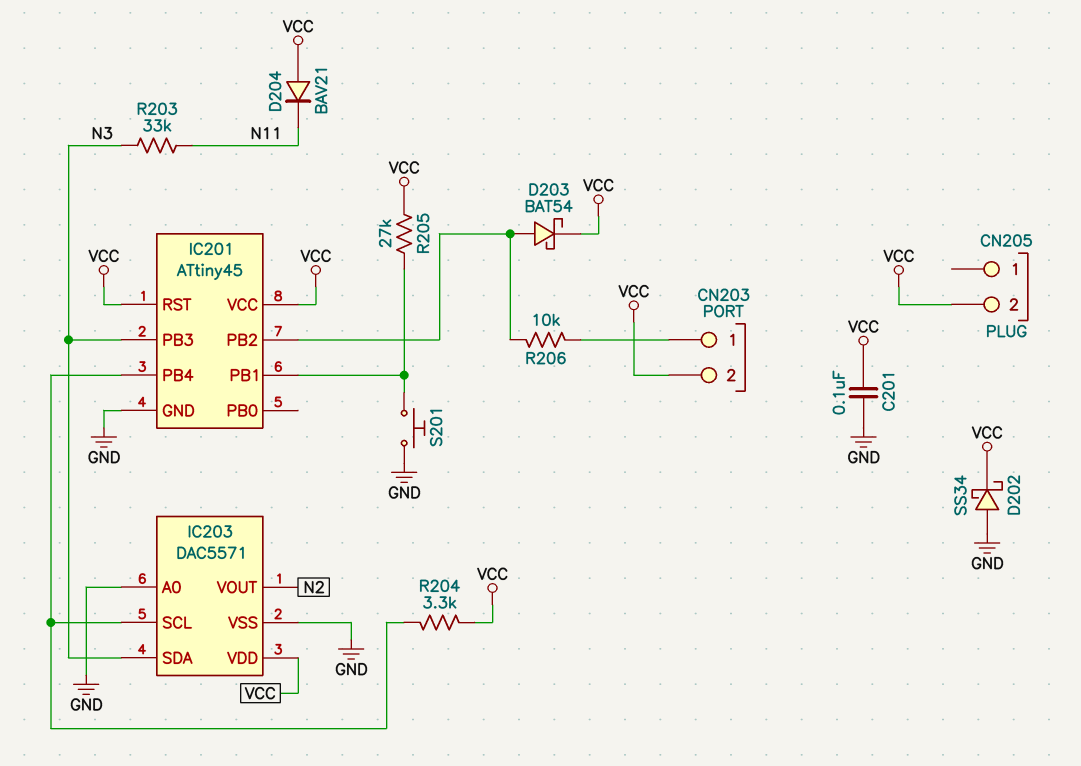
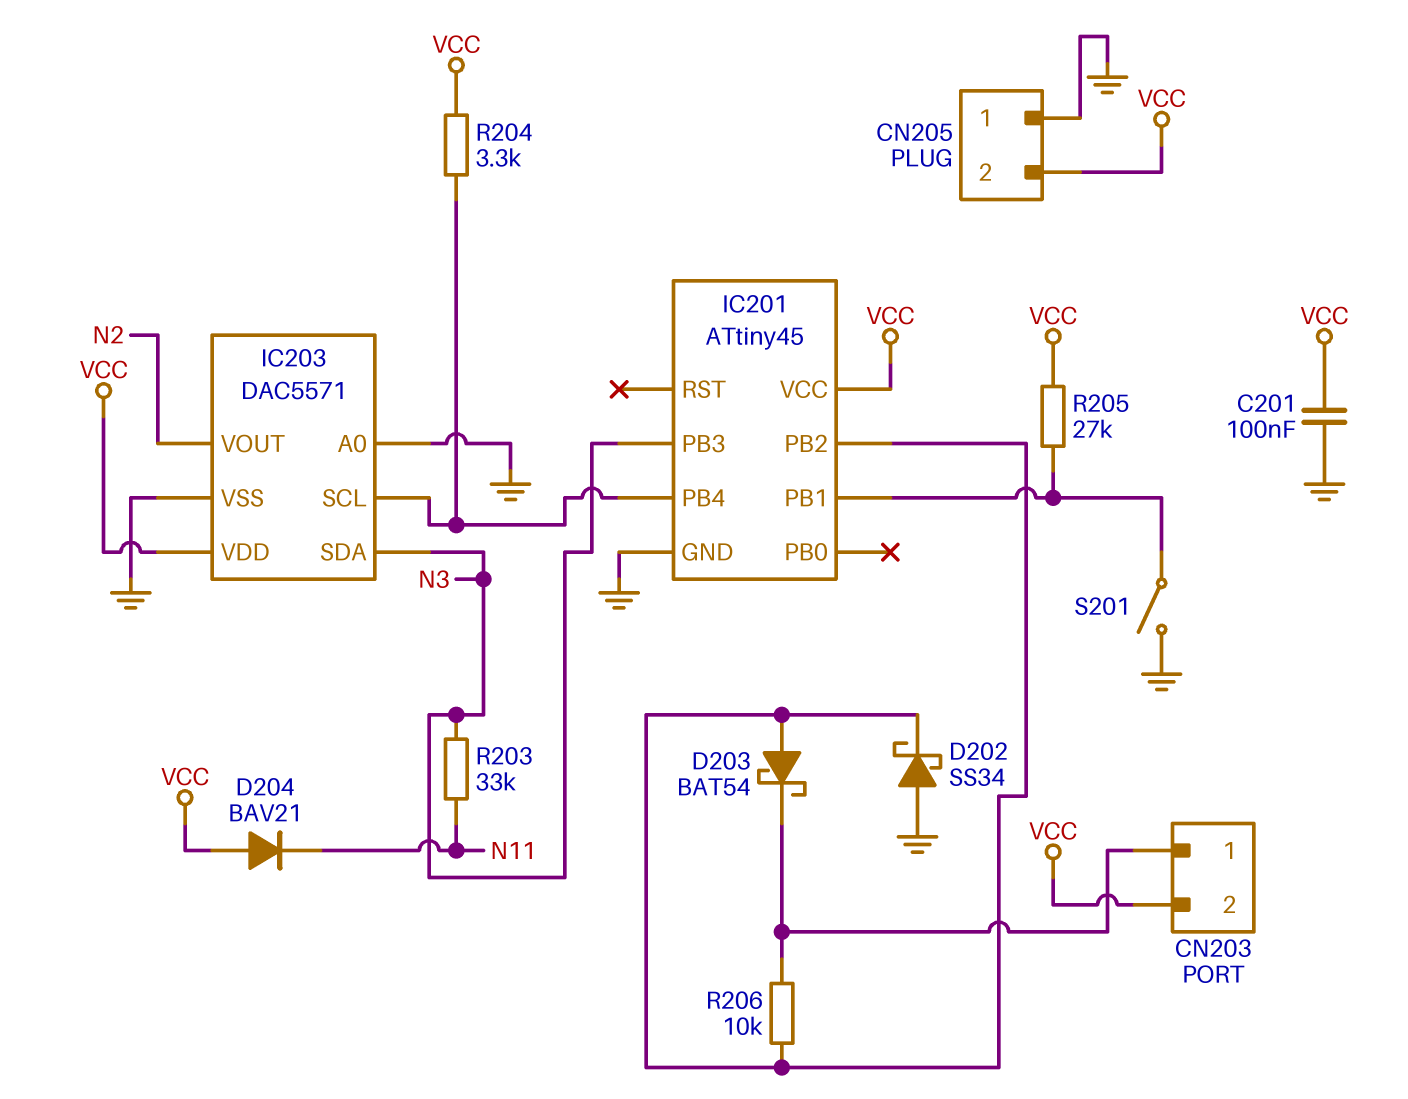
CN205 pin 1: none -> GND
D202: schottky SS34 (A GND, K VCC) -> schottky SS34 (A GND, K IC201/PB2)
D203: schottky BAT54 (A IC201/PB2, K VCC) -> schottky BAT54 (A IC201/PB2, K CN203/1)
IC201 pin RST: VCC -> none
S201: button (GND, IC201/PB1) -> switch (GND, IC201/PB1)

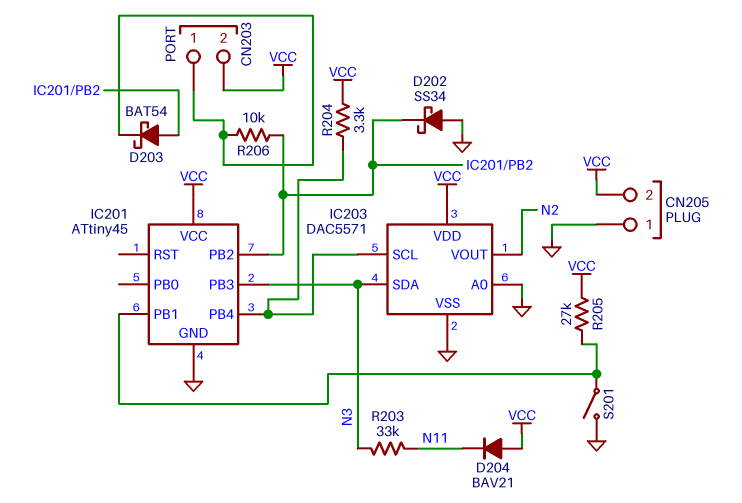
C201: 100nF (GND, VCC) -> none

